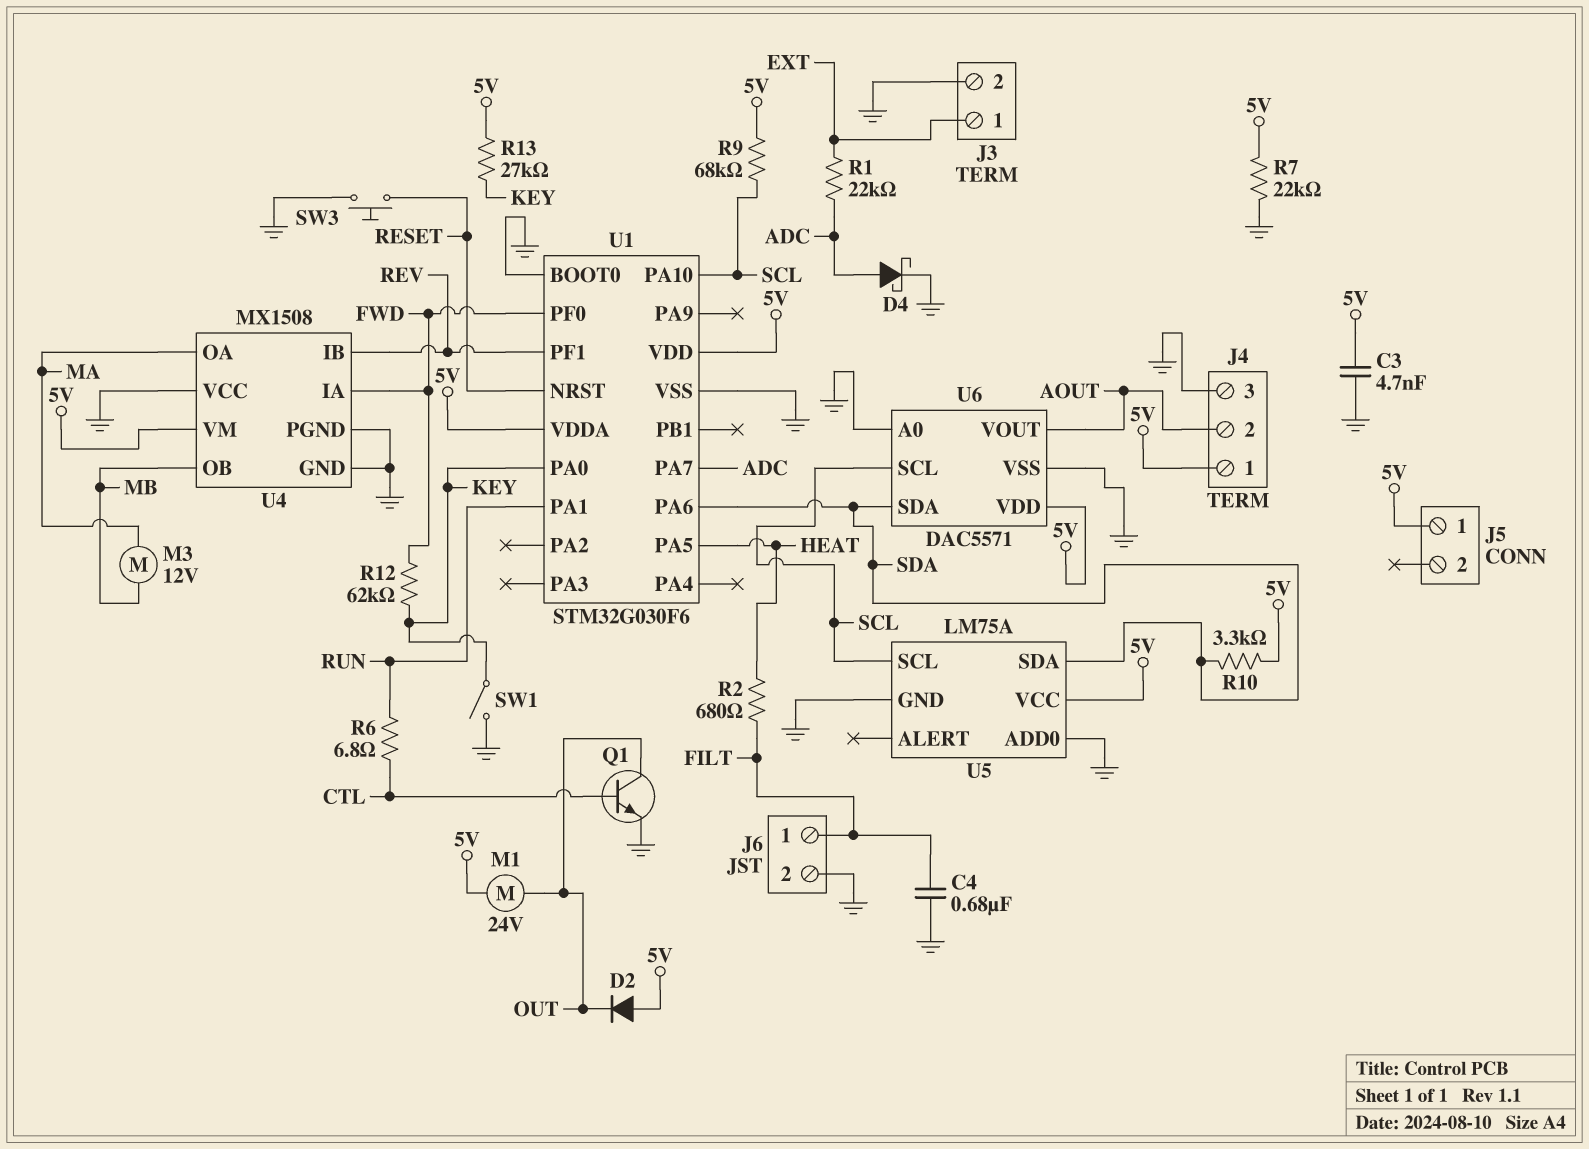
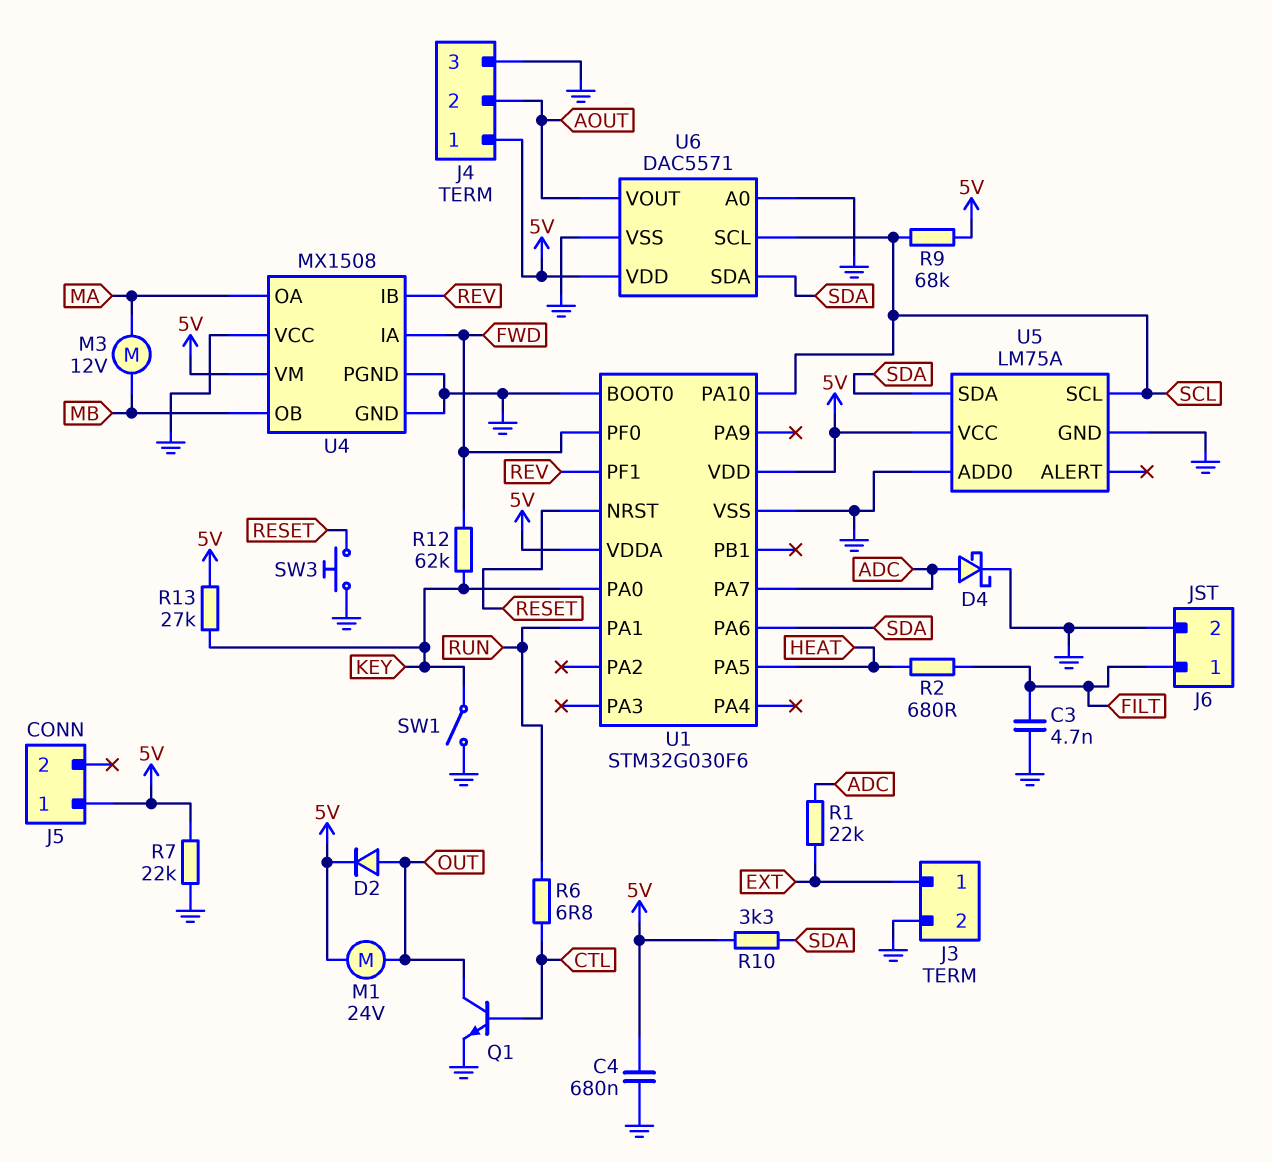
C3: 4.7nF (5V, GND) -> 4.7nF (FILT, GND)
C4: 680nF (FILT, GND) -> 680nF (5V, GND)
D2: diode (A 5V, K OUT) -> diode (A OUT, K 5V)

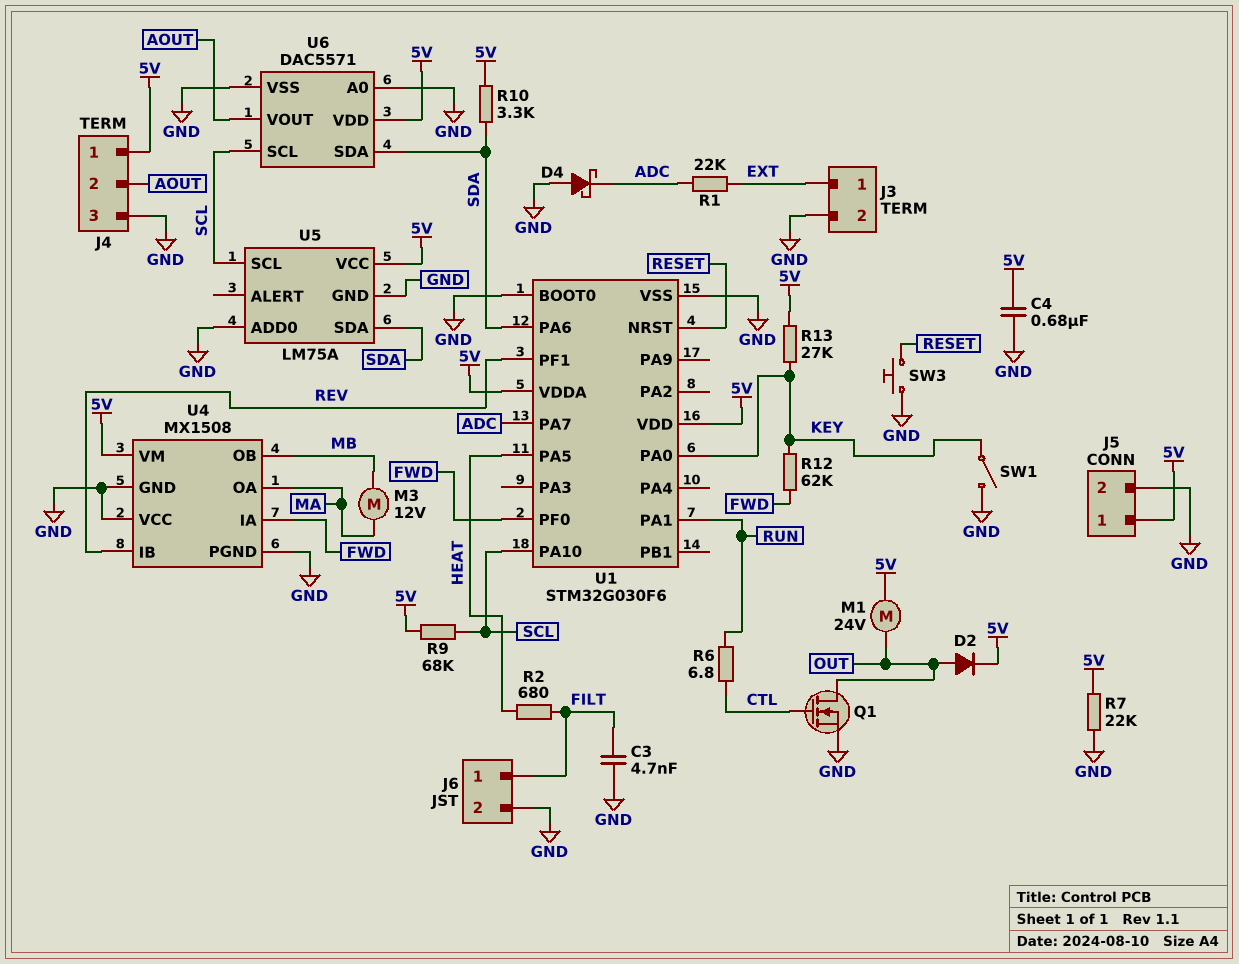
D4: schottky (A ADC, K GND) -> schottky (A GND, K ADC)
J5 pin 2: none -> GND
Q1: NPN (B CTL, C OUT, E GND) -> NMOS (G CTL, D OUT, S GND)

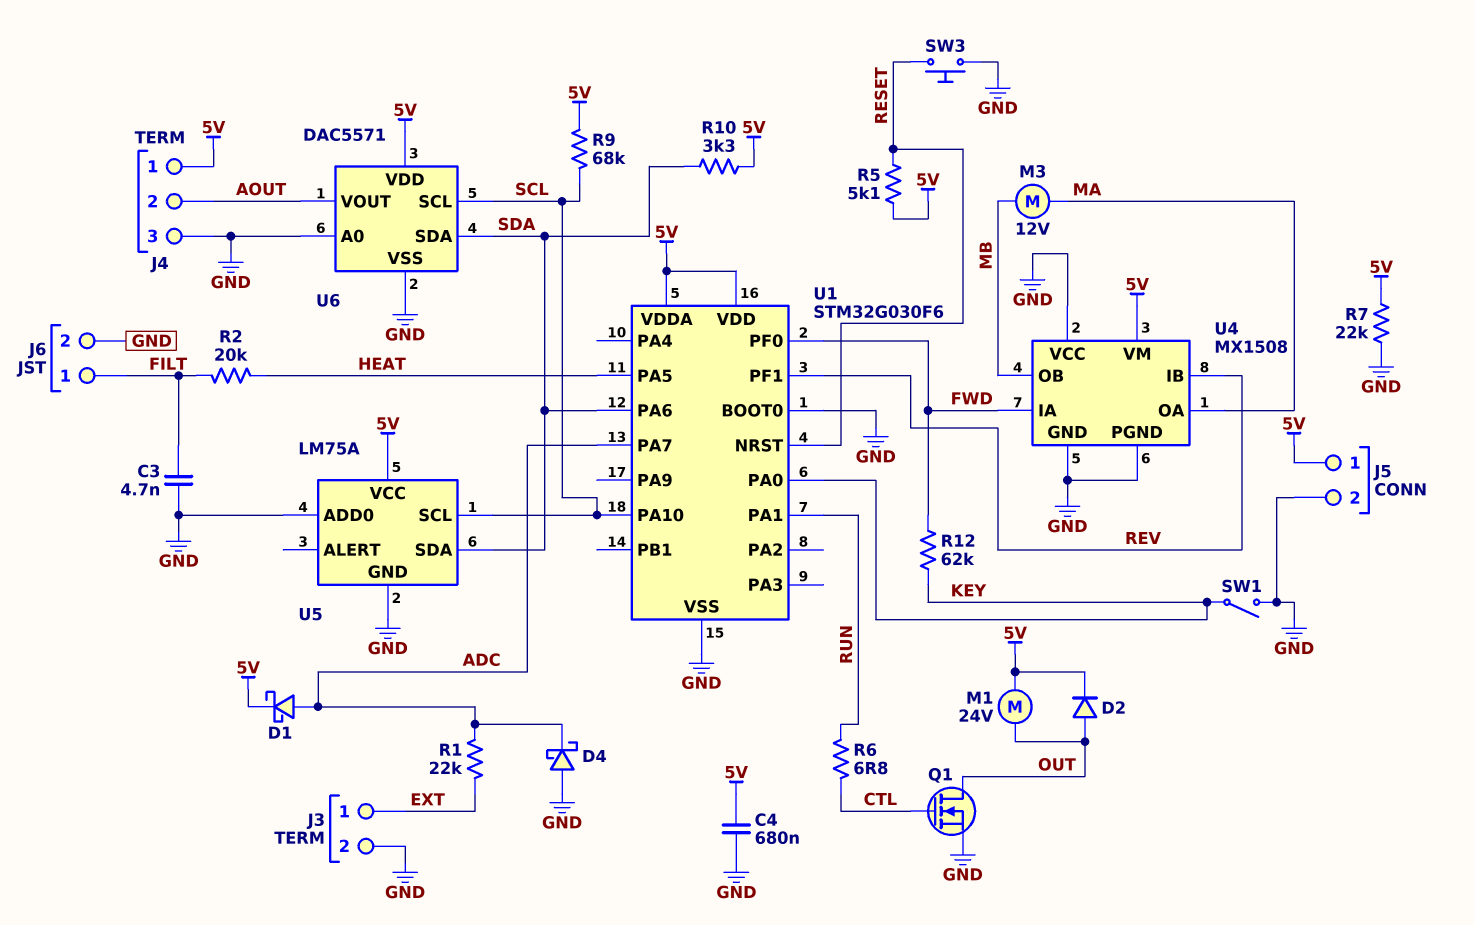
D1: none -> schottky (A ADC, K 5V)
R2: 680 (FILT, HEAT) -> 20k (FILT, HEAT)
R5: none -> 5.1k (5V, RESET)
R13: 27k (5V, KEY) -> none

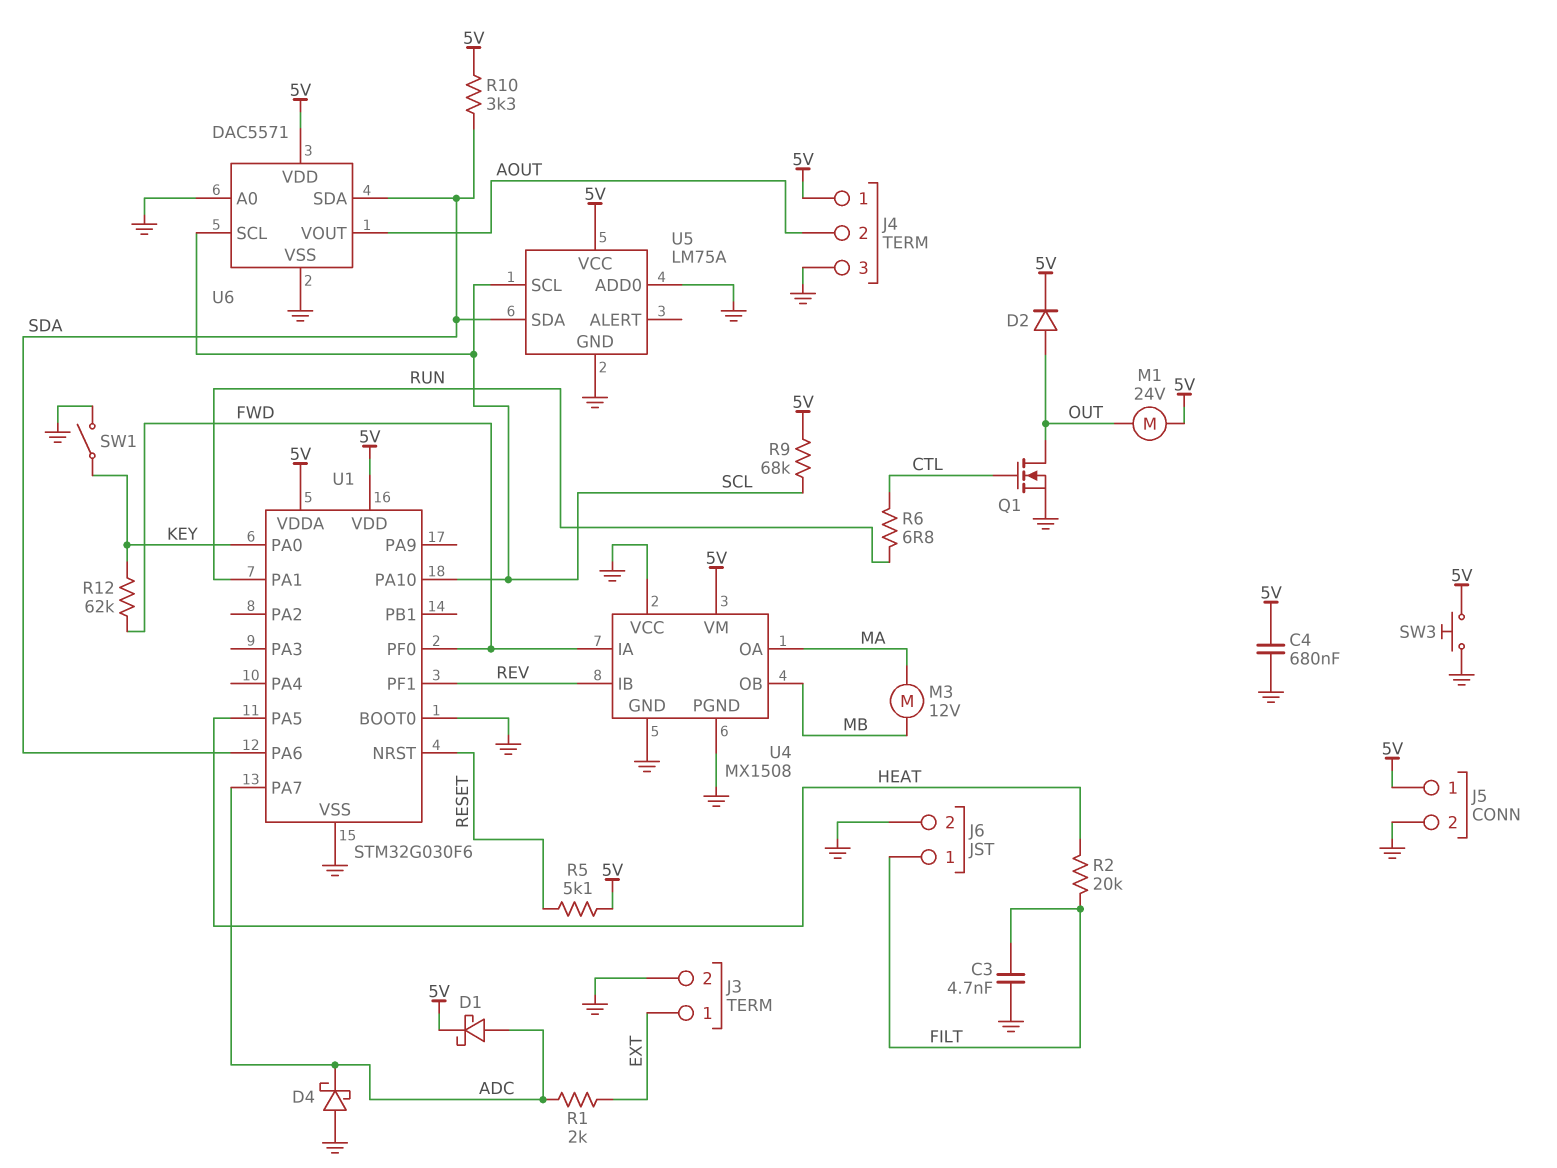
R1: 22k (ADC, EXT) -> 2k (ADC, EXT)
R7: 22k (5V, GND) -> none
SW3: button (GND, RESET) -> button (5V, GND)

